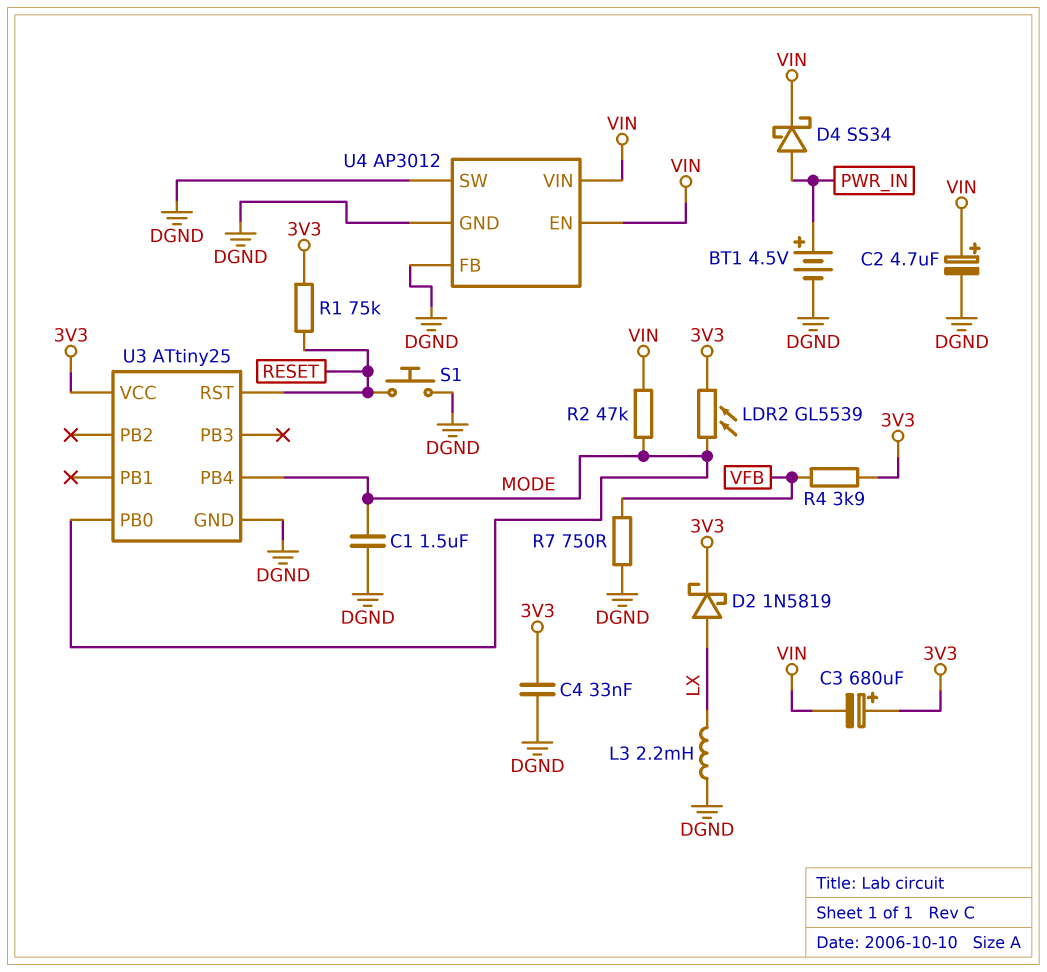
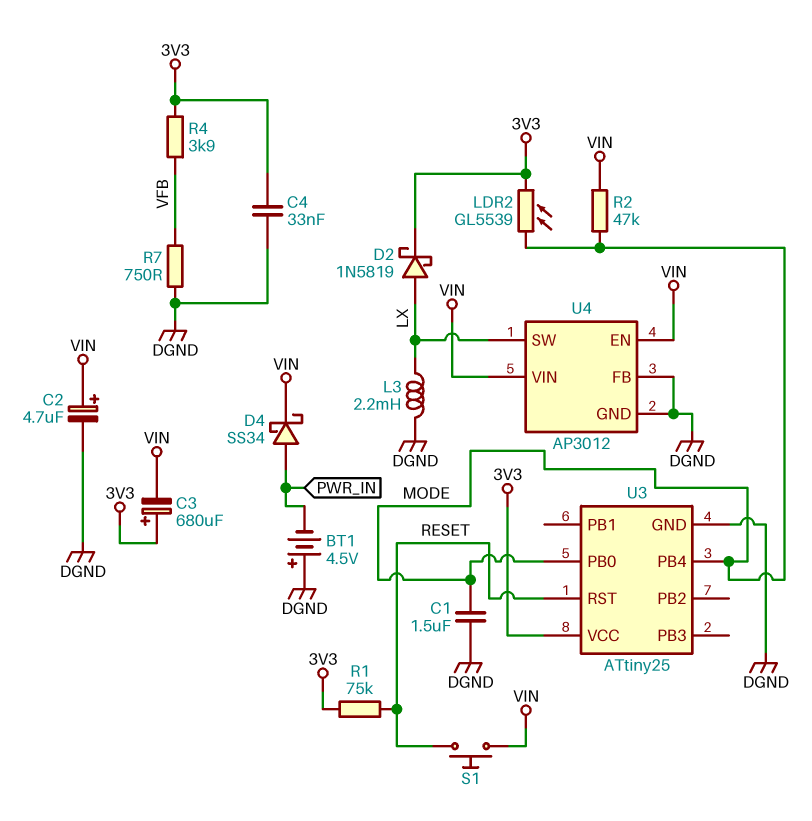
BT1: 4.5V (plus PWR_IN, minus DGND) -> 4.5V (plus DGND, minus PWR_IN)
S1: button (DGND, RESET) -> button (RESET, VIN)
U4 pin SW: DGND -> LX

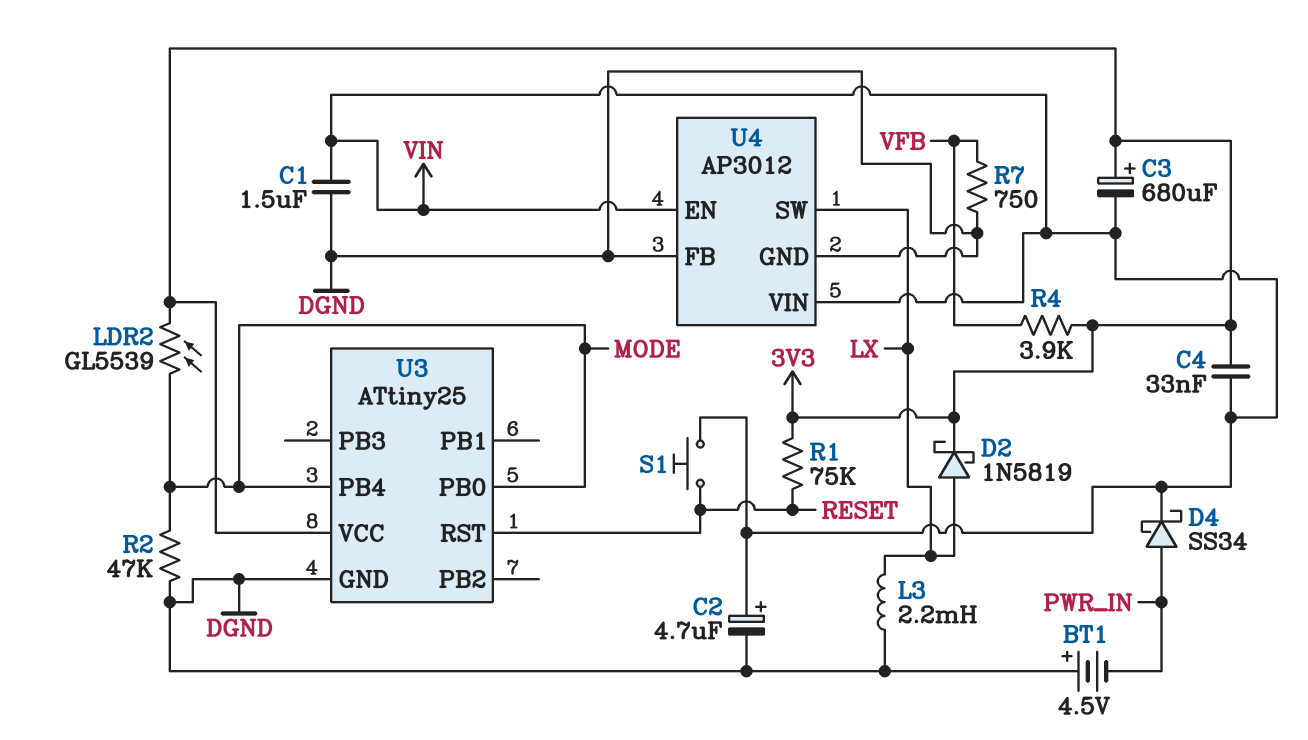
C1: 1.5uF (DGND, MODE) -> 1.5uF (DGND, VIN)
C4: 33nF (3V3, DGND) -> 33nF (3V3, VIN)
R2: 47k (MODE, VIN) -> 47k (DGND, MODE)

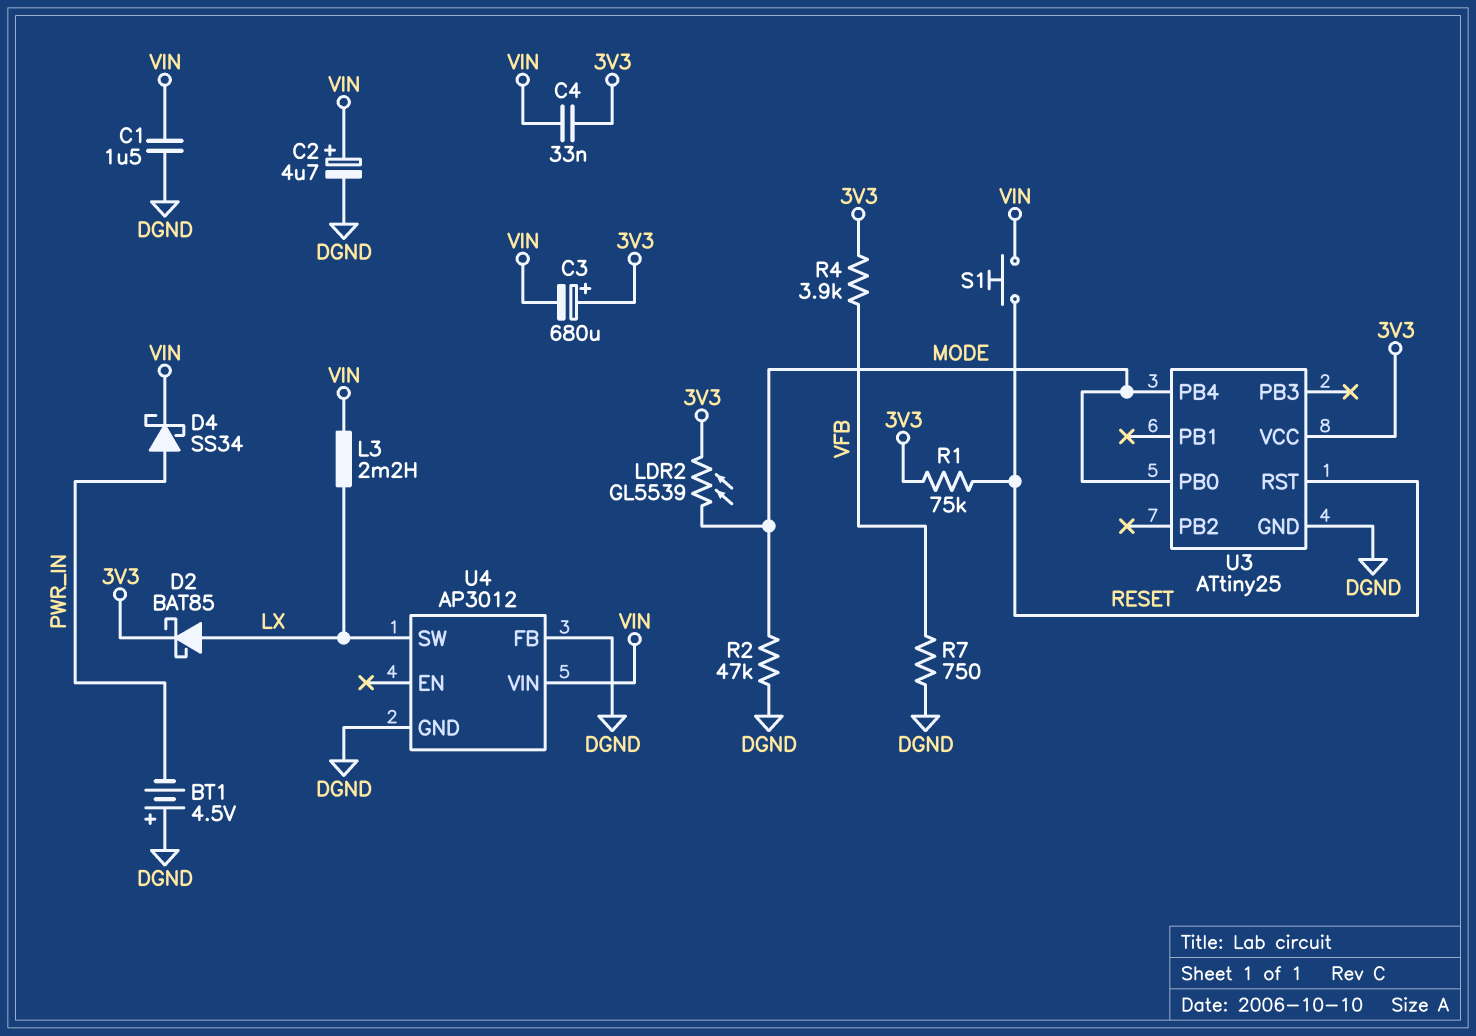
D2: schottky 1N5819 (A LX, K 3V3) -> schottky BAT85 (A LX, K 3V3)
L3: 2.2mH (DGND, LX) -> 2.2mH (LX, VIN)
U4 pin EN: VIN -> none

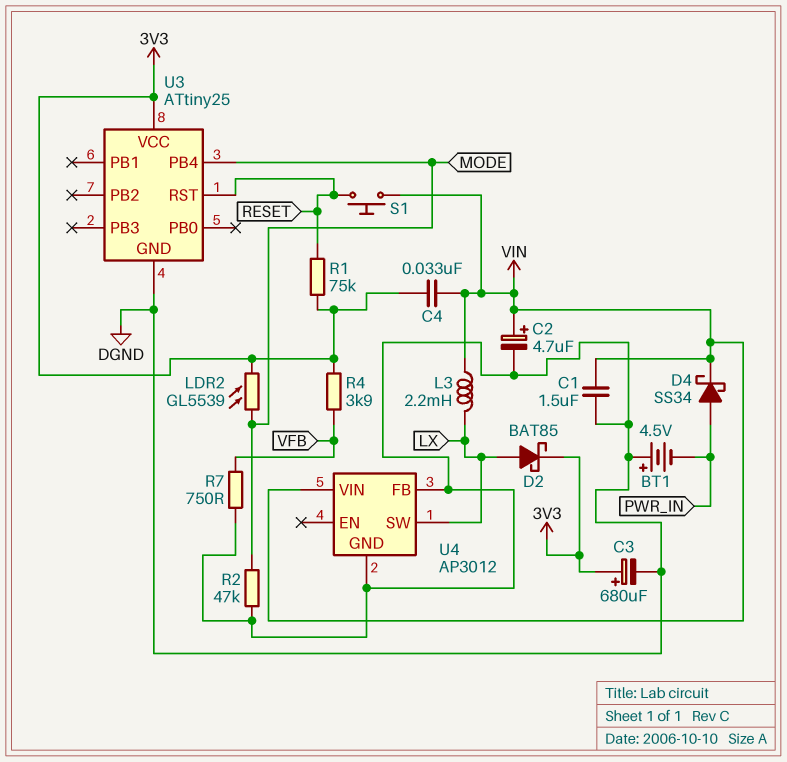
C3: 680uF (plus 3V3, minus VIN) -> 680uF (plus 3V3, minus DGND)
U3 pin PB0: MODE -> none

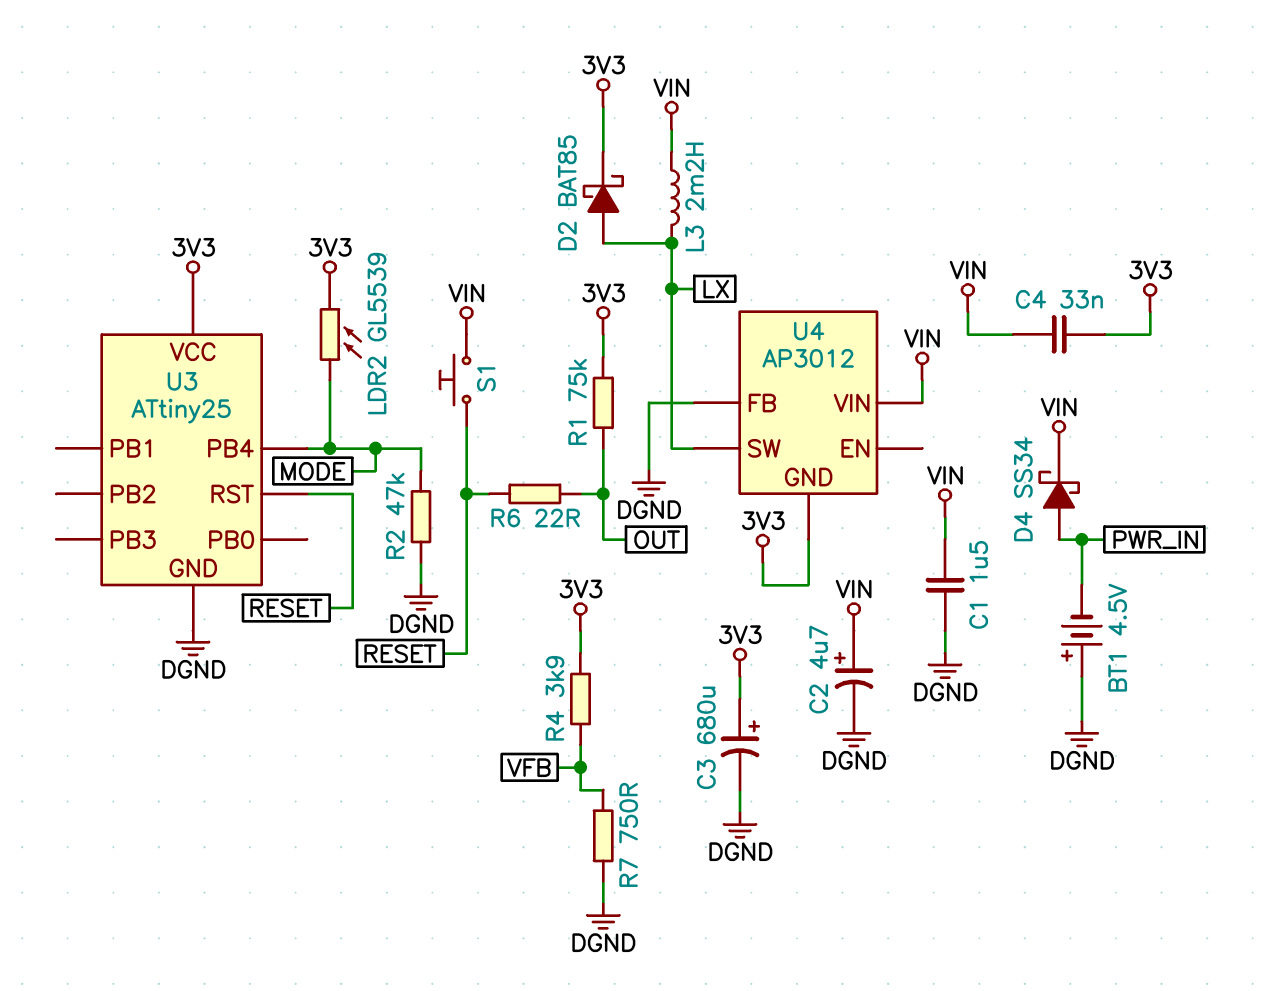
R1: 75k (3V3, RESET) -> 75k (3V3, OUT)
R6: none -> 22 (OUT, RESET)
U4 pin GND: DGND -> 3V3

